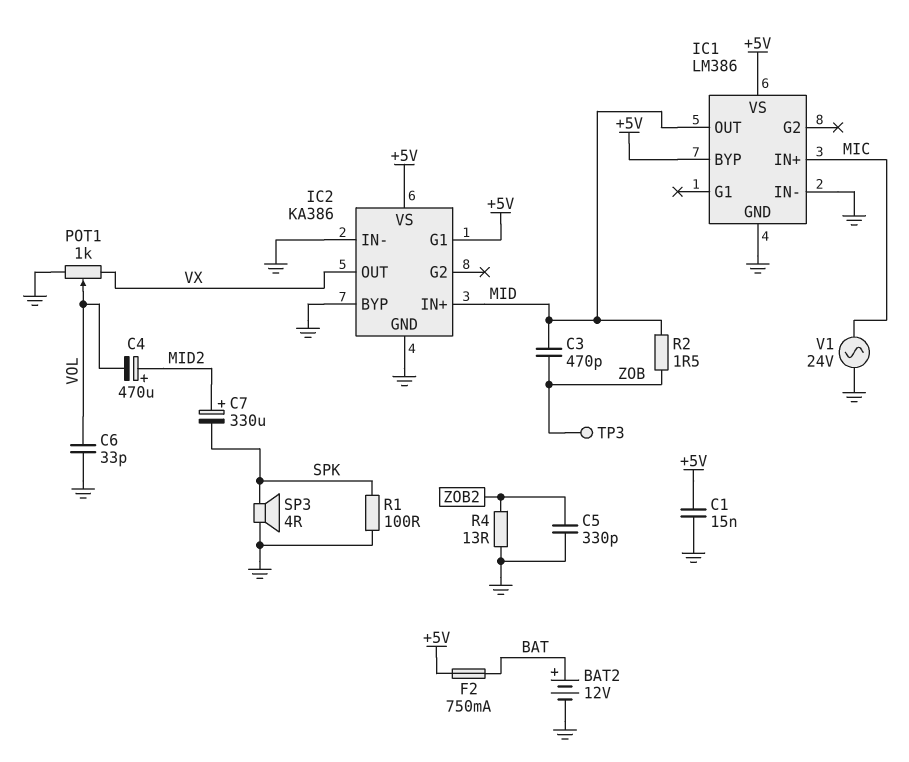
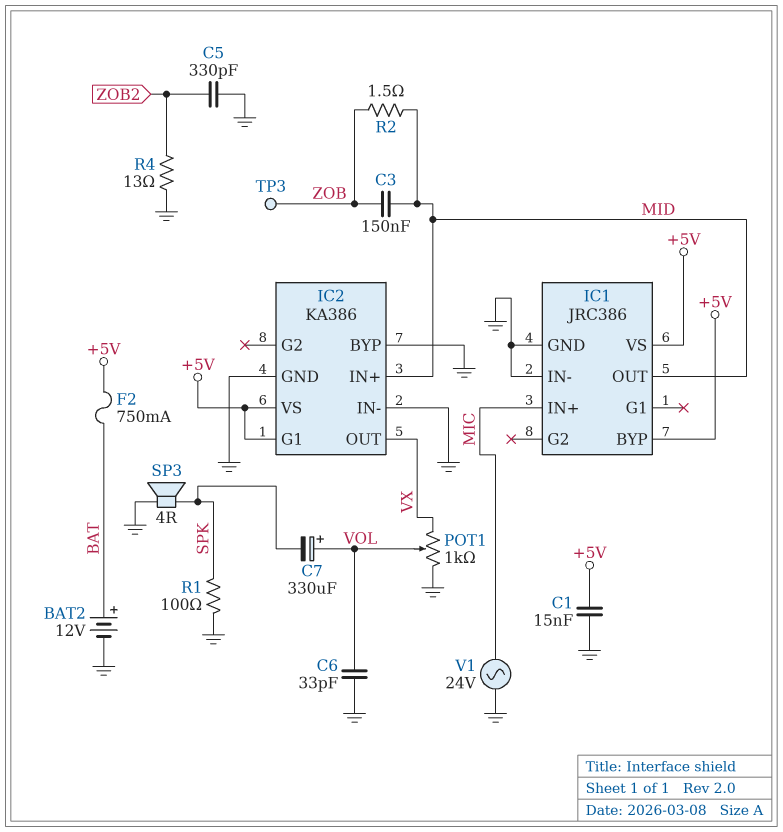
C3: 470pF (MID, ZOB) -> 150nF (MID, ZOB)
C4: 470uF (plus MID2, minus VOL) -> none
C7: 330uF (plus MID2, minus SPK) -> 330uF (plus VOL, minus SPK)
IC1: LM386 -> JRC386

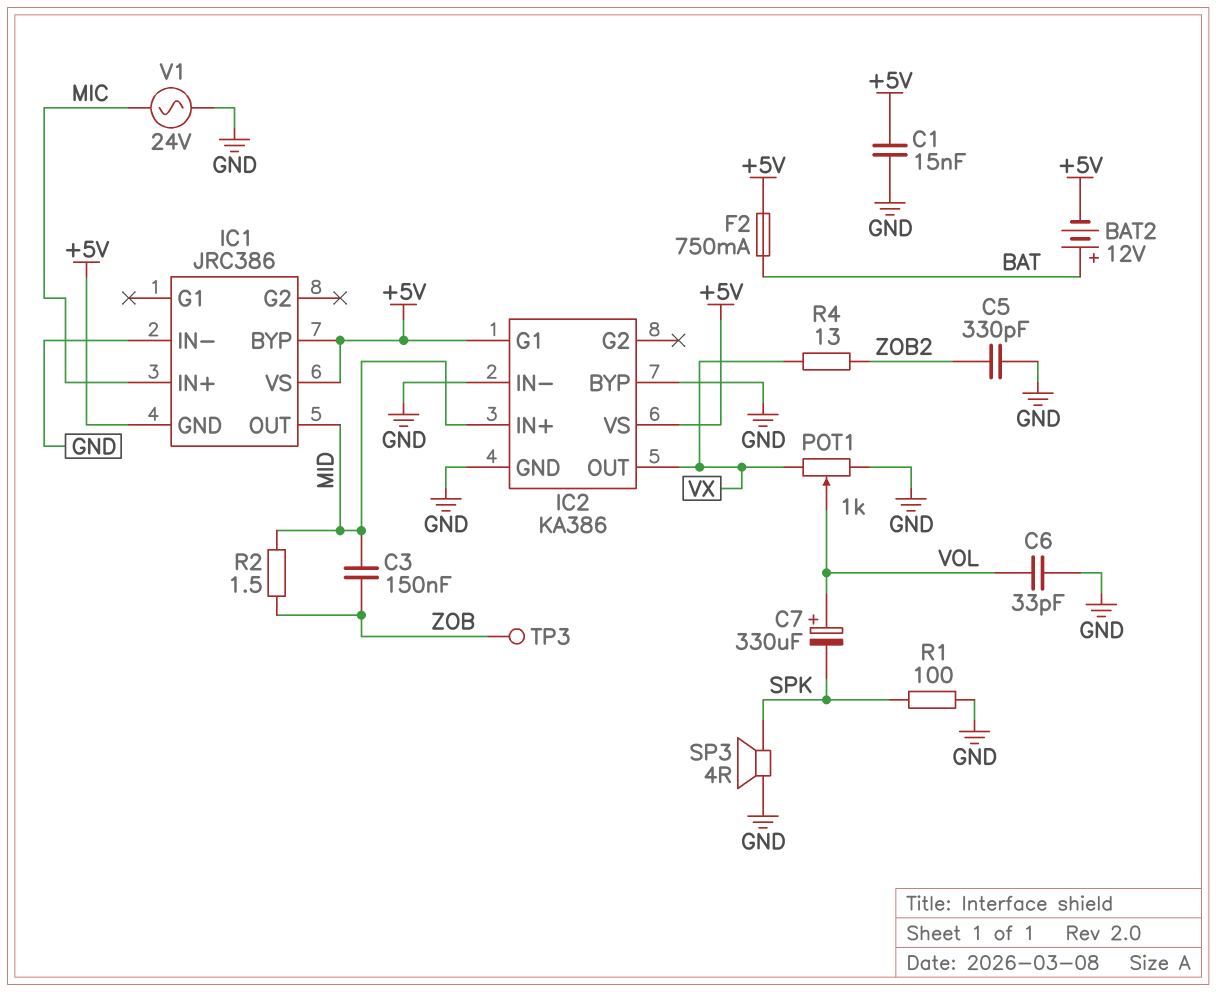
BAT2: 12V (plus BAT, minus GND) -> 12V (plus BAT, minus +5V)
IC1 pin GND: GND -> +5V
R4: 13 (GND, ZOB2) -> 13 (VX, ZOB2)

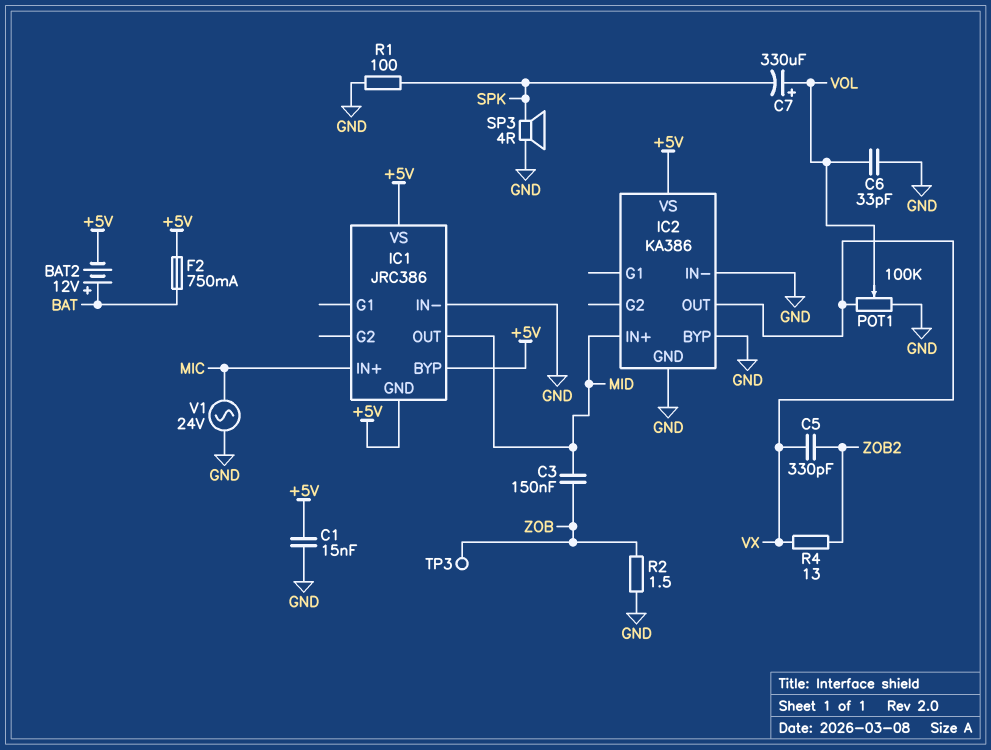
C5: 330pF (GND, ZOB2) -> 330pF (VX, ZOB2)
IC2 pin G1: +5V -> none
POT1: 1k (GND, VX, wiper VOL) -> 100k (GND, VX, wiper VOL)
R2: 1.5 (MID, ZOB) -> 1.5 (GND, ZOB)

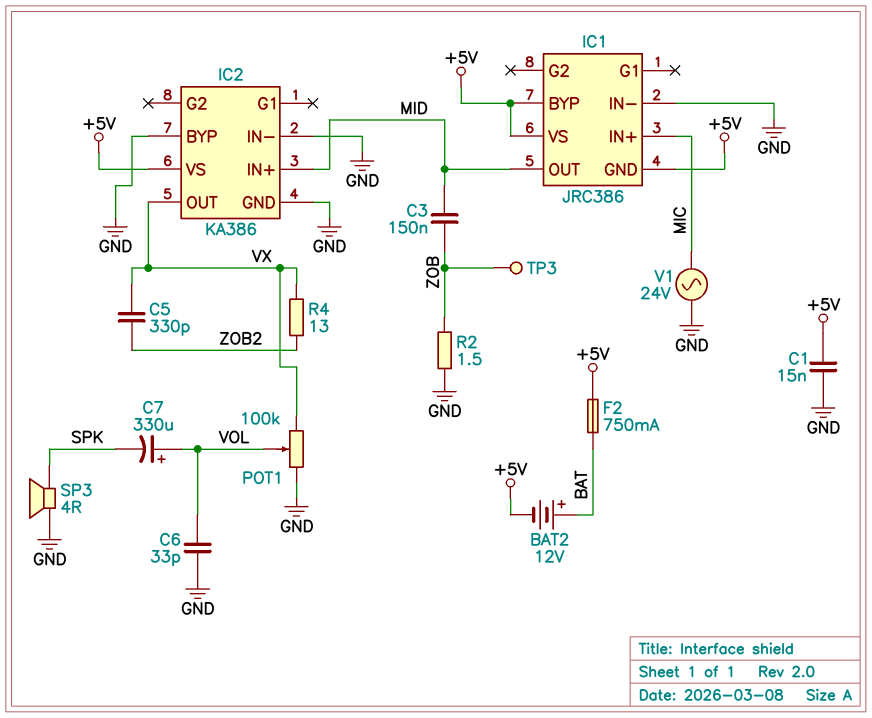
R1: 100 (GND, SPK) -> none

